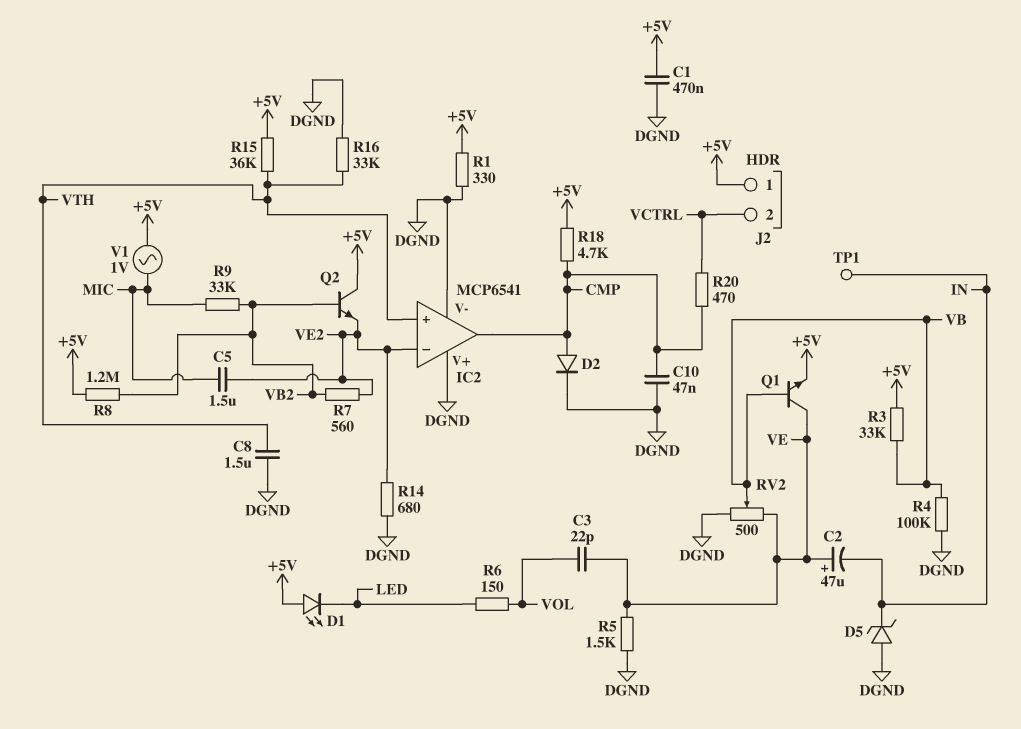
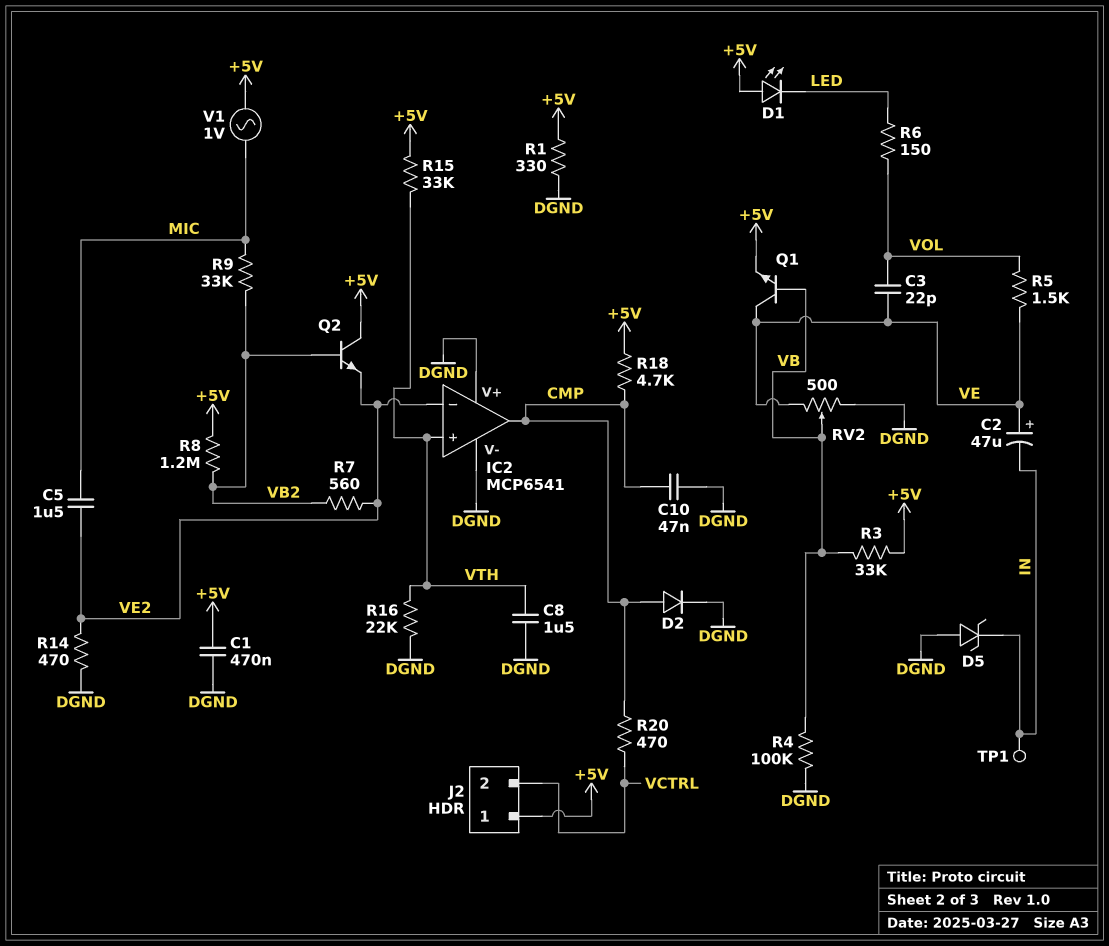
R5: 1.5k (DGND, VE) -> 1.5k (VE, VOL)
R14: 680 (DGND, VE2) -> 470 (DGND, VE2)
R15: 36k (+5V, VTH) -> 33k (+5V, VTH)
R16: 33k (DGND, VTH) -> 22k (DGND, VTH)

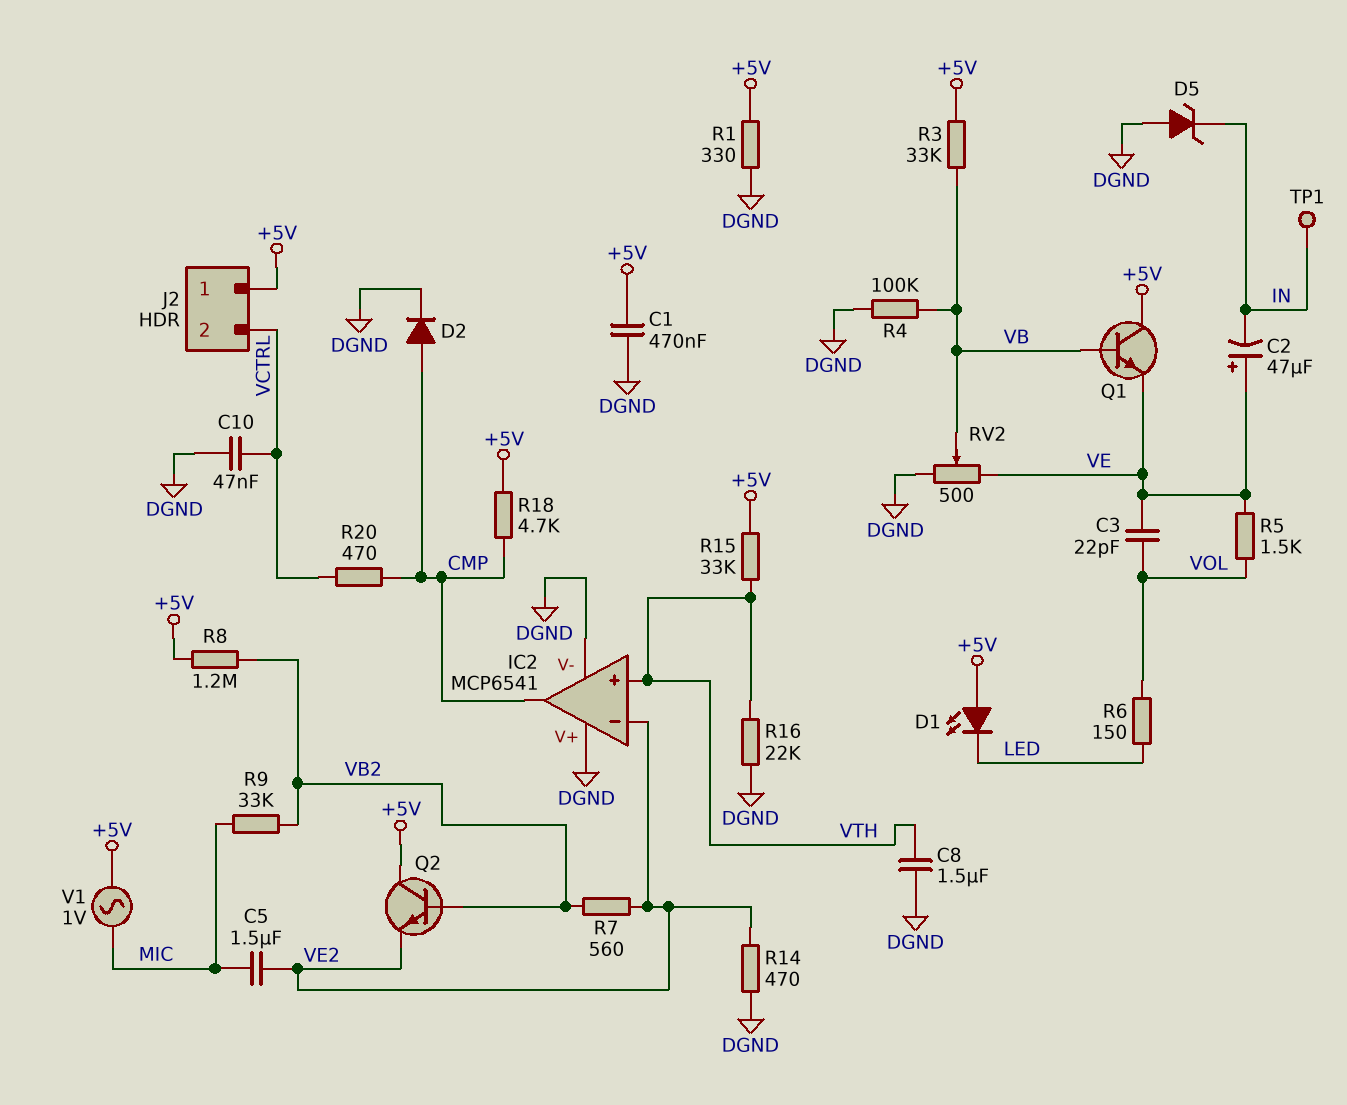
C10: 47nF (CMP, DGND) -> 47nF (DGND, VCTRL)
Q1: NPN (B VB, C VE, E +5V) -> NPN (B VB, C +5V, E VE)

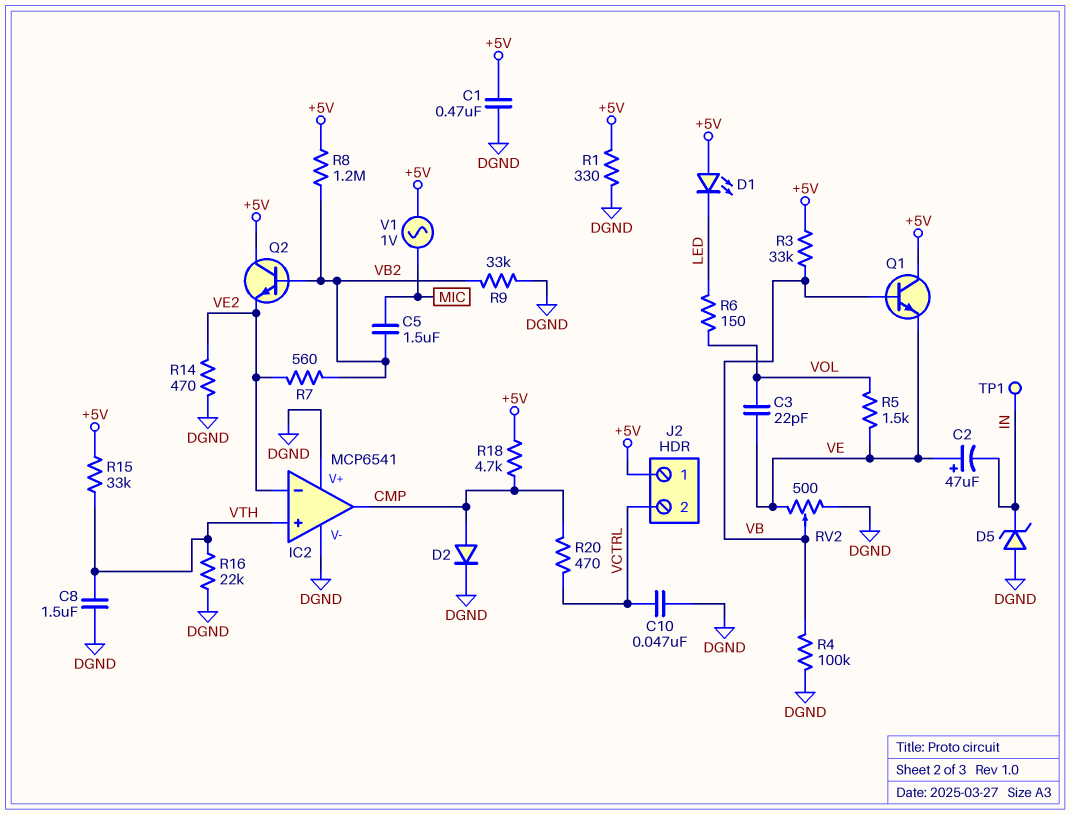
C5: 1.5uF (MIC, VE2) -> 1.5uF (MIC, VB2)
R9: 33k (MIC, VB2) -> 33k (DGND, VB2)

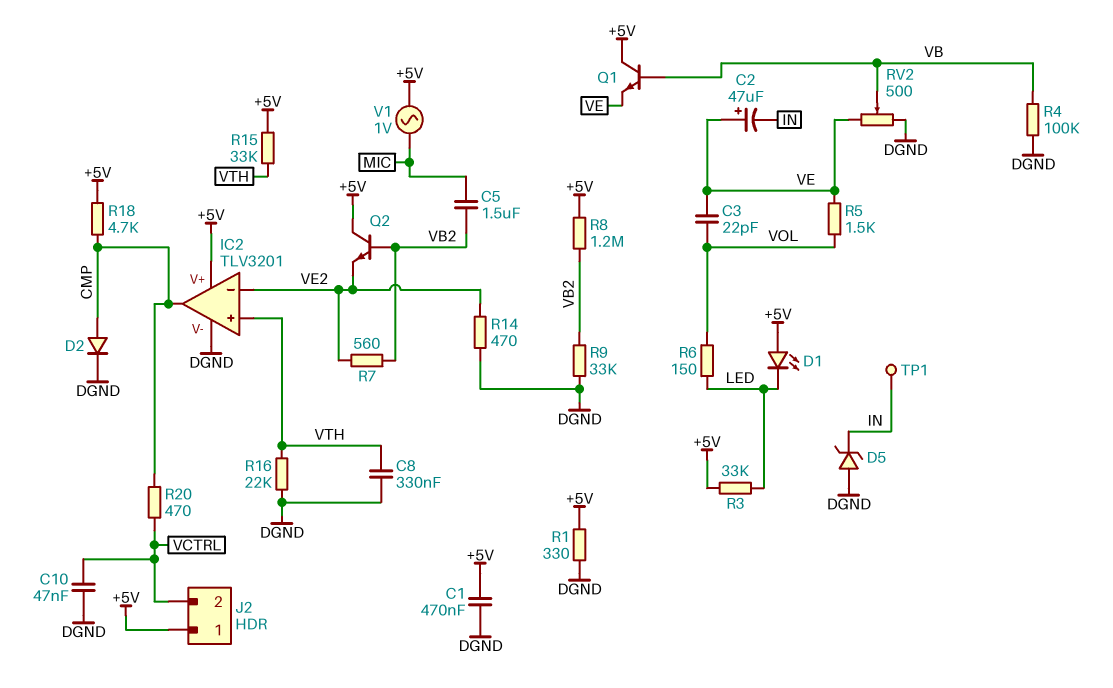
C8: 1.5uF (DGND, VTH) -> 330nF (DGND, VTH)
IC2: MCP6541 -> TLV3201
IC2 pin V+: DGND -> +5V
R3: 33k (+5V, VB) -> 33k (+5V, LED)

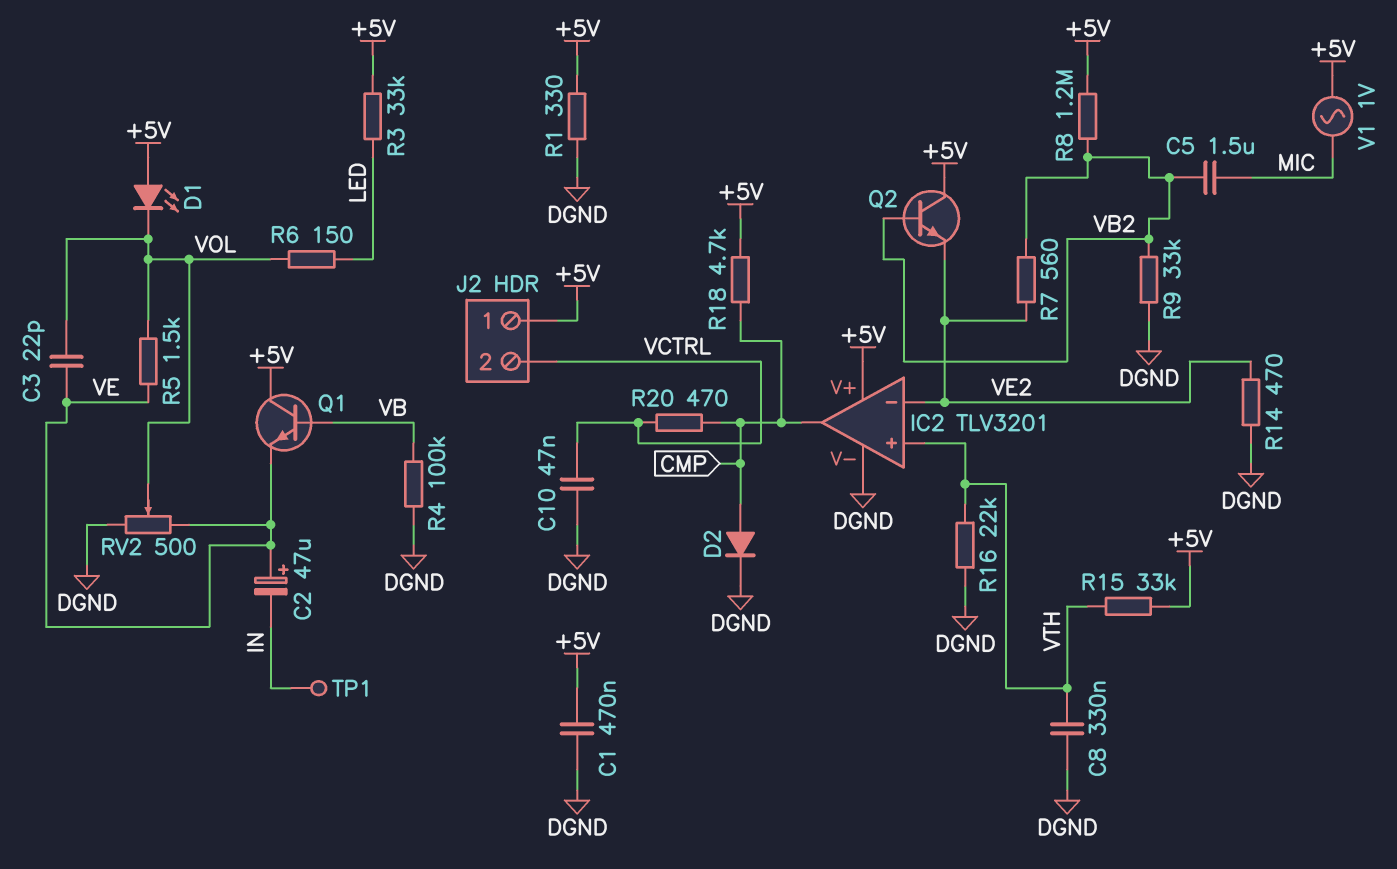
D1: LED (A +5V, K LED) -> LED (A +5V, K VOL)
D5: zener (A DGND, K IN) -> none
RV2: 500 (DGND, VE, wiper VB) -> 500 (DGND, VE, wiper VOL)

